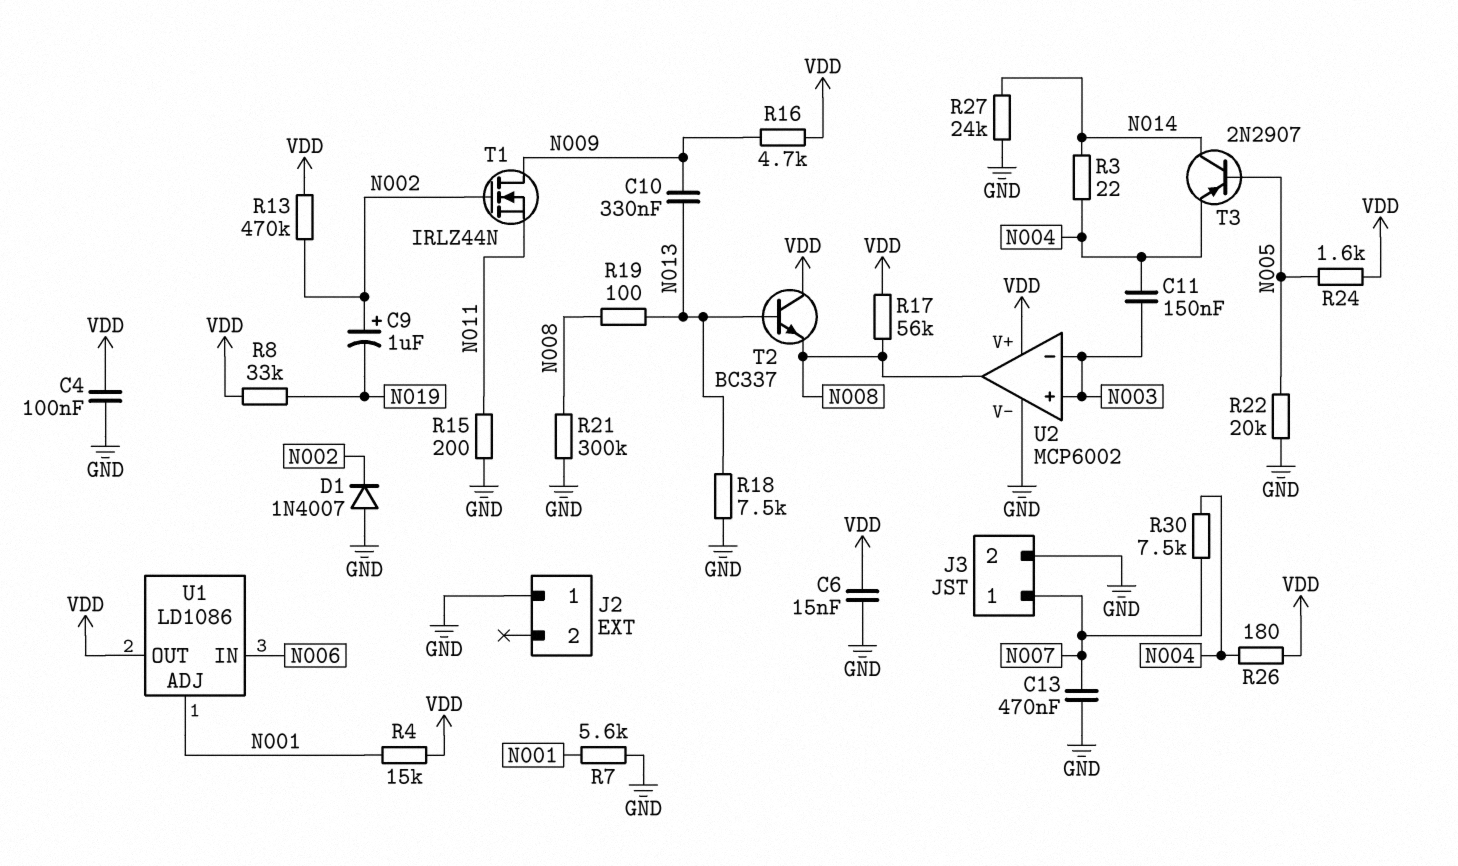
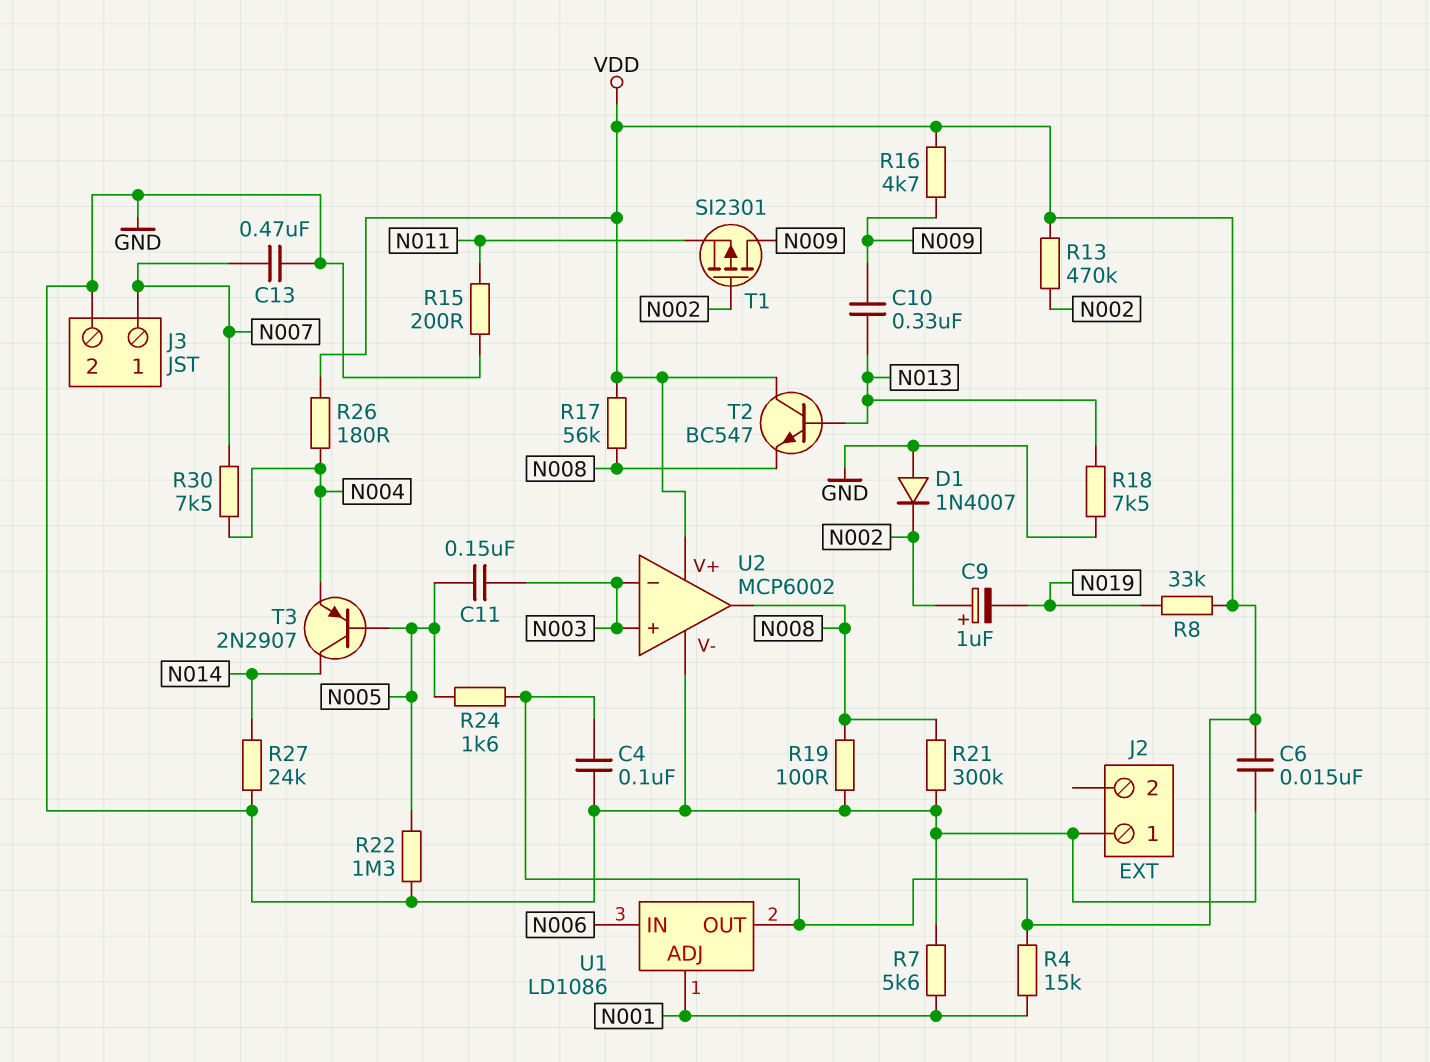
C11: 150nF (N003, N004) -> 150nF (N003, N005)
R3: 22 (N004, N014) -> none
R19: 100 (N008, N013) -> 100 (GND, N008)
R22: 20k (GND, N005) -> 1.3M (GND, N005)
T1: NMOS IRLZ44N (G N002, D N009, S N011) -> PMOS SI2301 (G N002, D N009, S N011)
T2: NPN BC337 (B N013, C VDD, E N008) -> NPN BC547 (B N013, C VDD, E N008)

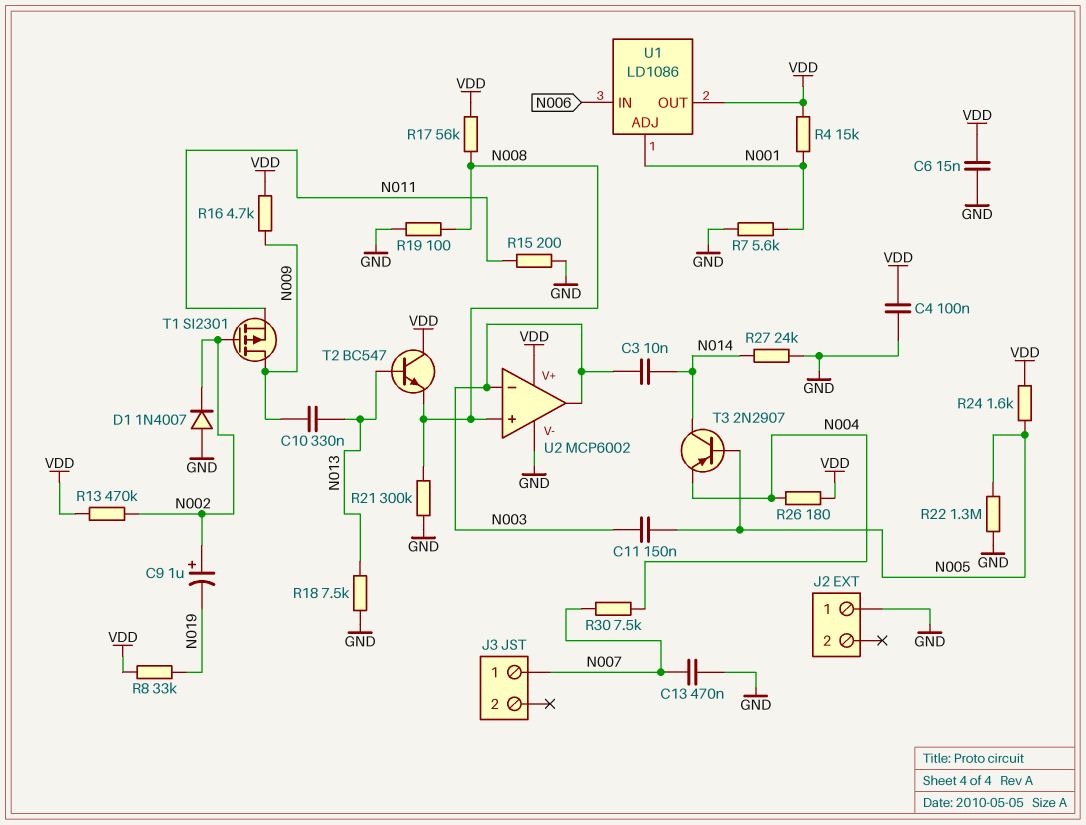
C3: none -> 10nF (N003, N014)
J3 pin 2: GND -> none
U2 pin in+: N003 -> N008
U2 pin out: N008 -> N003

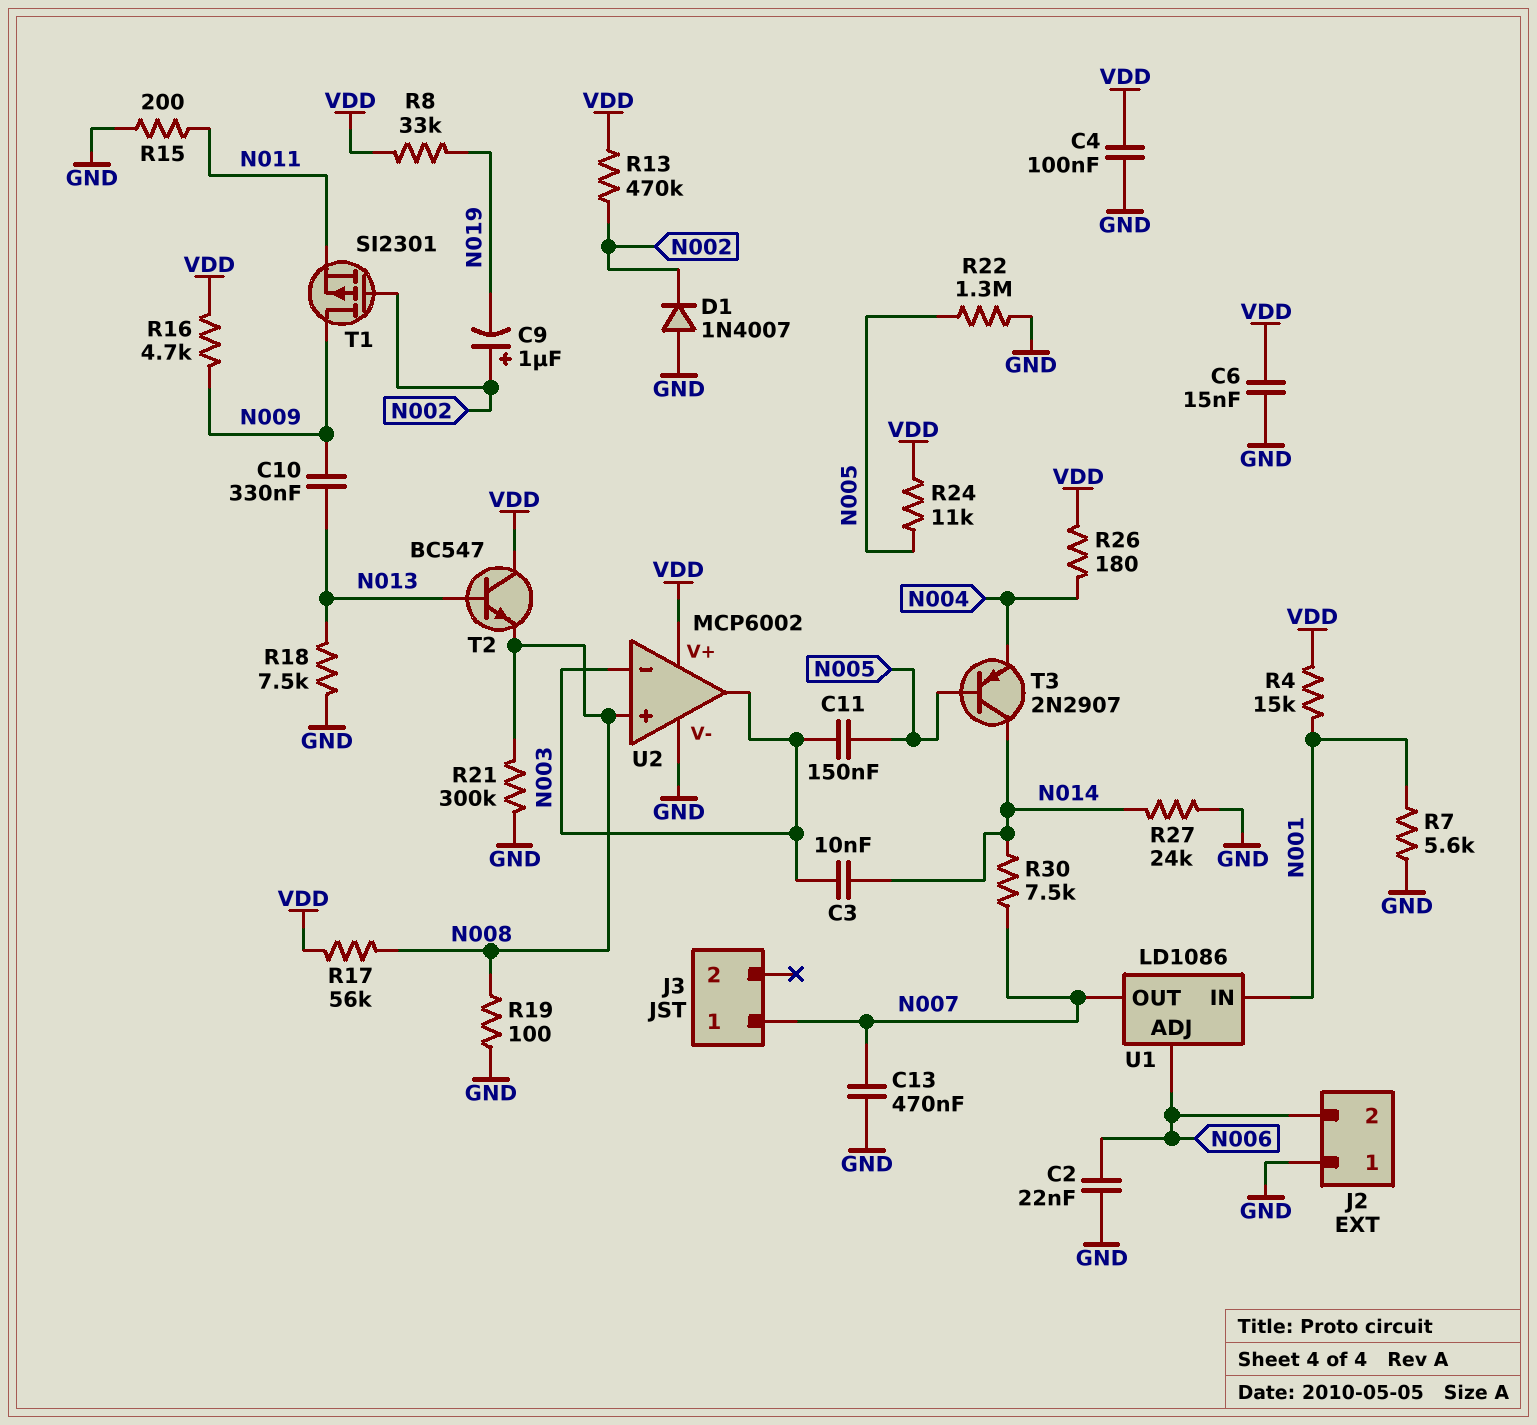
C2: none -> 22nF (GND, N006)
J2 pin 2: none -> N006
R24: 1.6k (N005, VDD) -> 11k (N005, VDD)
R30: 7.5k (N004, N007) -> 7.5k (N007, N014)
U1 pin ADJ: N001 -> N006
U1 pin IN: N006 -> N001
U1 pin OUT: VDD -> N007

